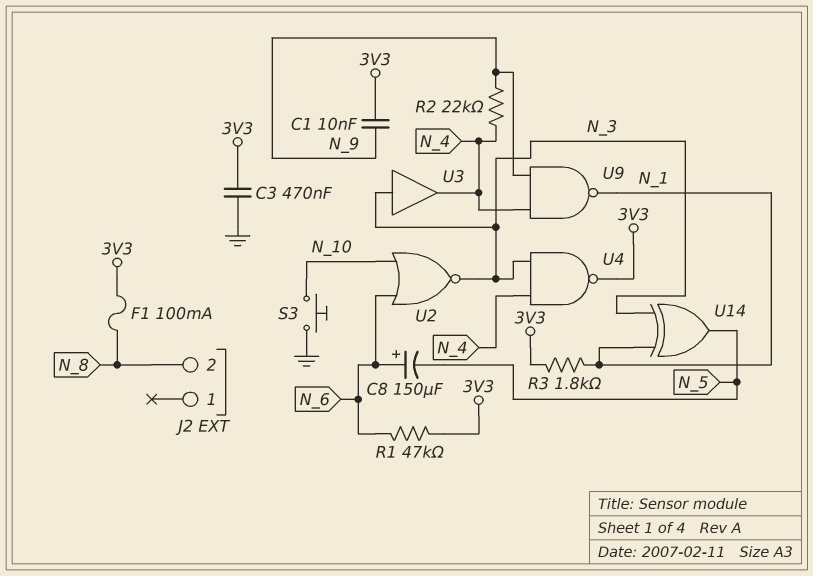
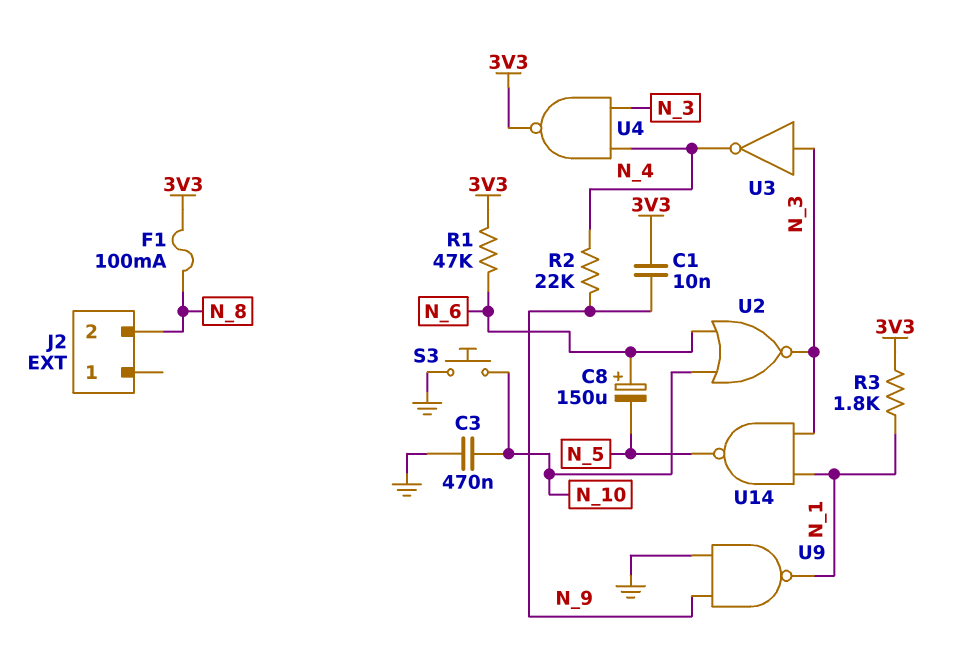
C3: 470nF (3V3, GND) -> 470nF (GND, N_10)
U3: buffer (in N_3, out N_4) -> NOT (in N_3, out N_4)
U9: NAND (in N_4, in N_9, out N_1) -> NAND (in GND, in N_9, out N_1)
U14: XOR (in N_1, in N_3, out N_5) -> NAND (in N_1, in N_3, out N_5)

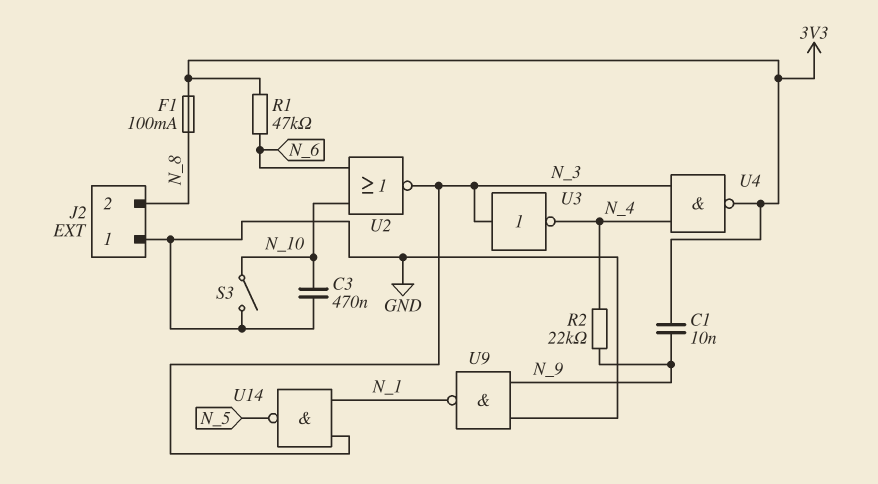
C8: 150uF (plus N_6, minus N_5) -> none
J2 pin 1: none -> GND
R3: 1.8k (3V3, N_1) -> none
S3: button (GND, N_10) -> switch (GND, N_10)

